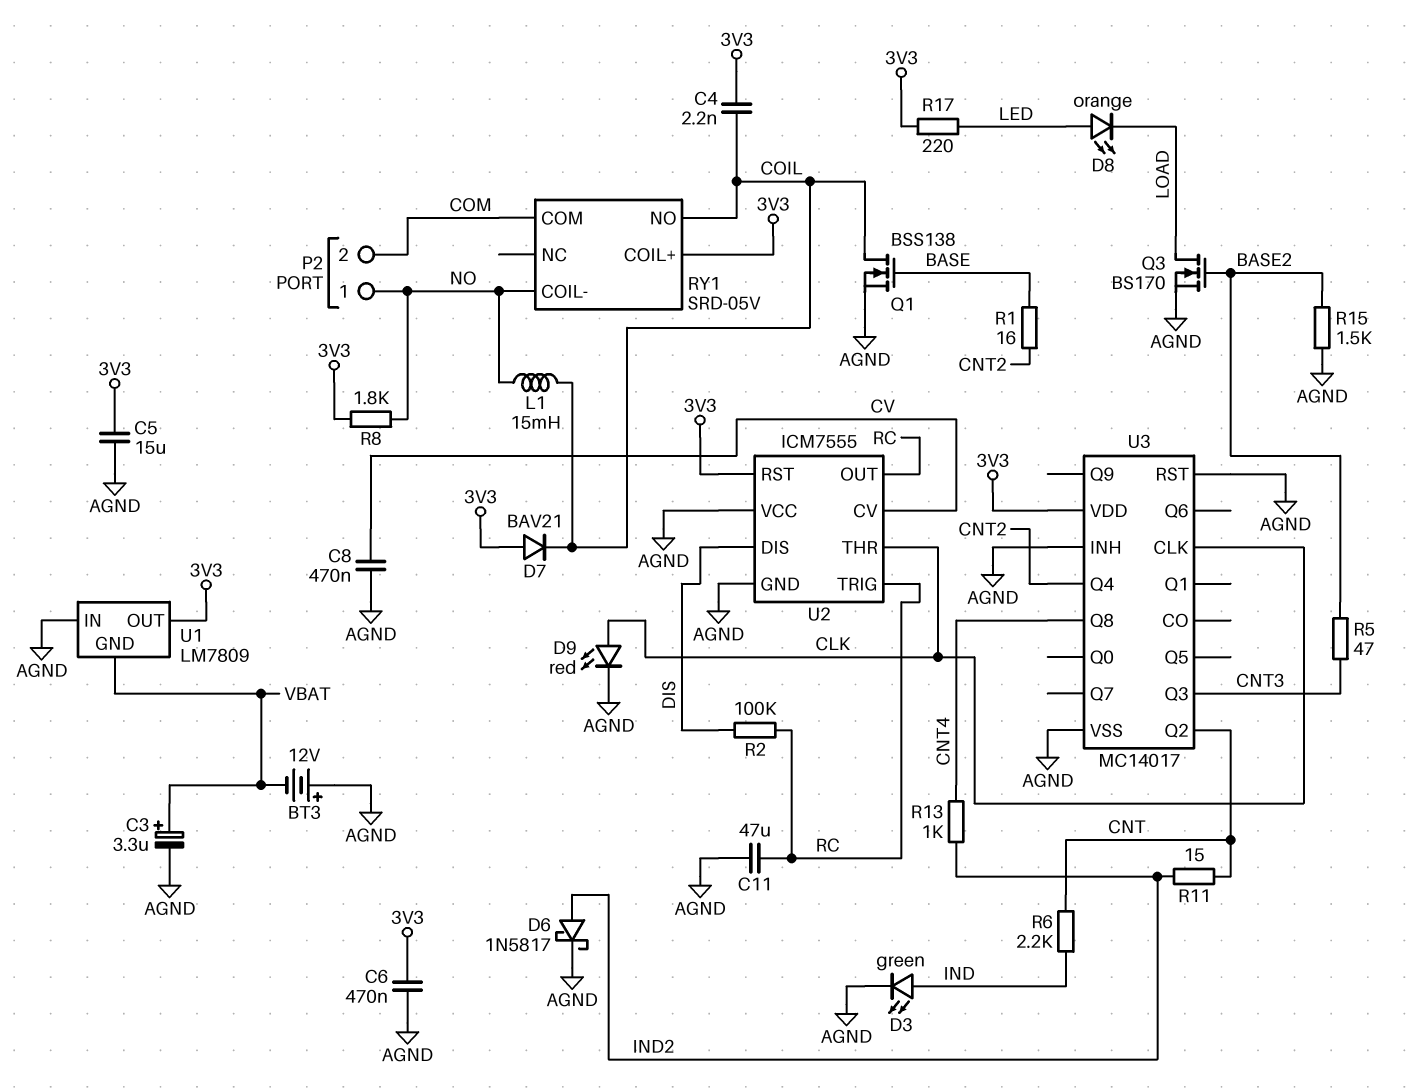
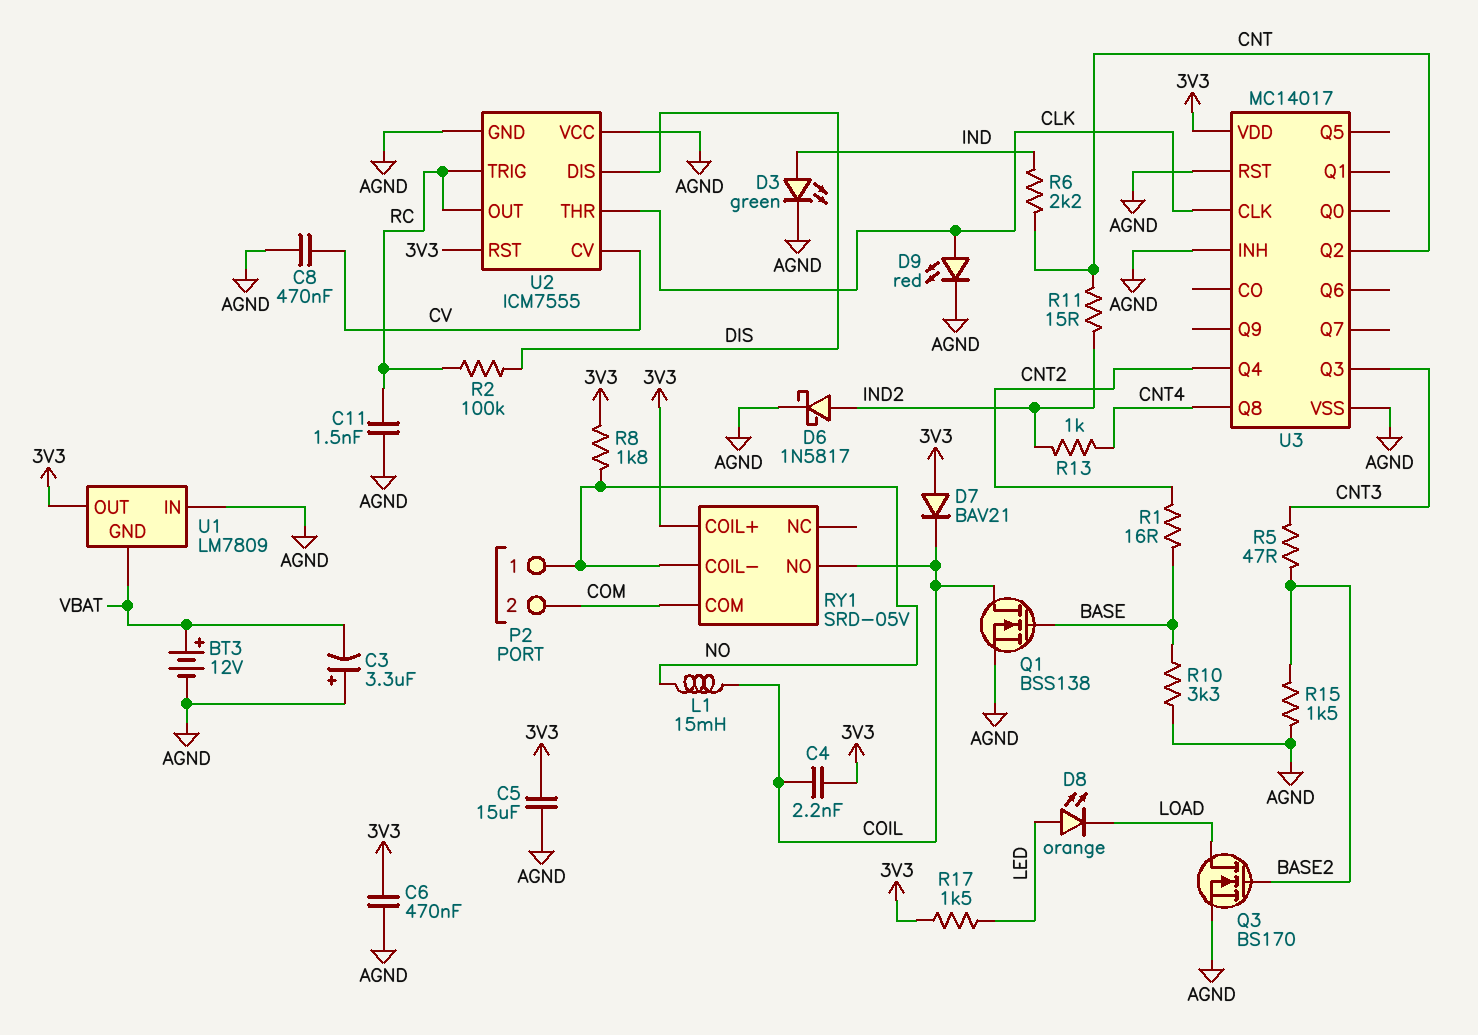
BT3: 12V (plus AGND, minus VBAT) -> 12V (plus VBAT, minus AGND)
C3: 3.3uF (plus VBAT, minus AGND) -> 3.3uF (plus AGND, minus VBAT)
C11: 47uF (AGND, RC) -> 1.5nF (AGND, RC)
R10: none -> 3.3k (AGND, BASE)
R17: 220 (3V3, LED) -> 1.5k (3V3, LED)

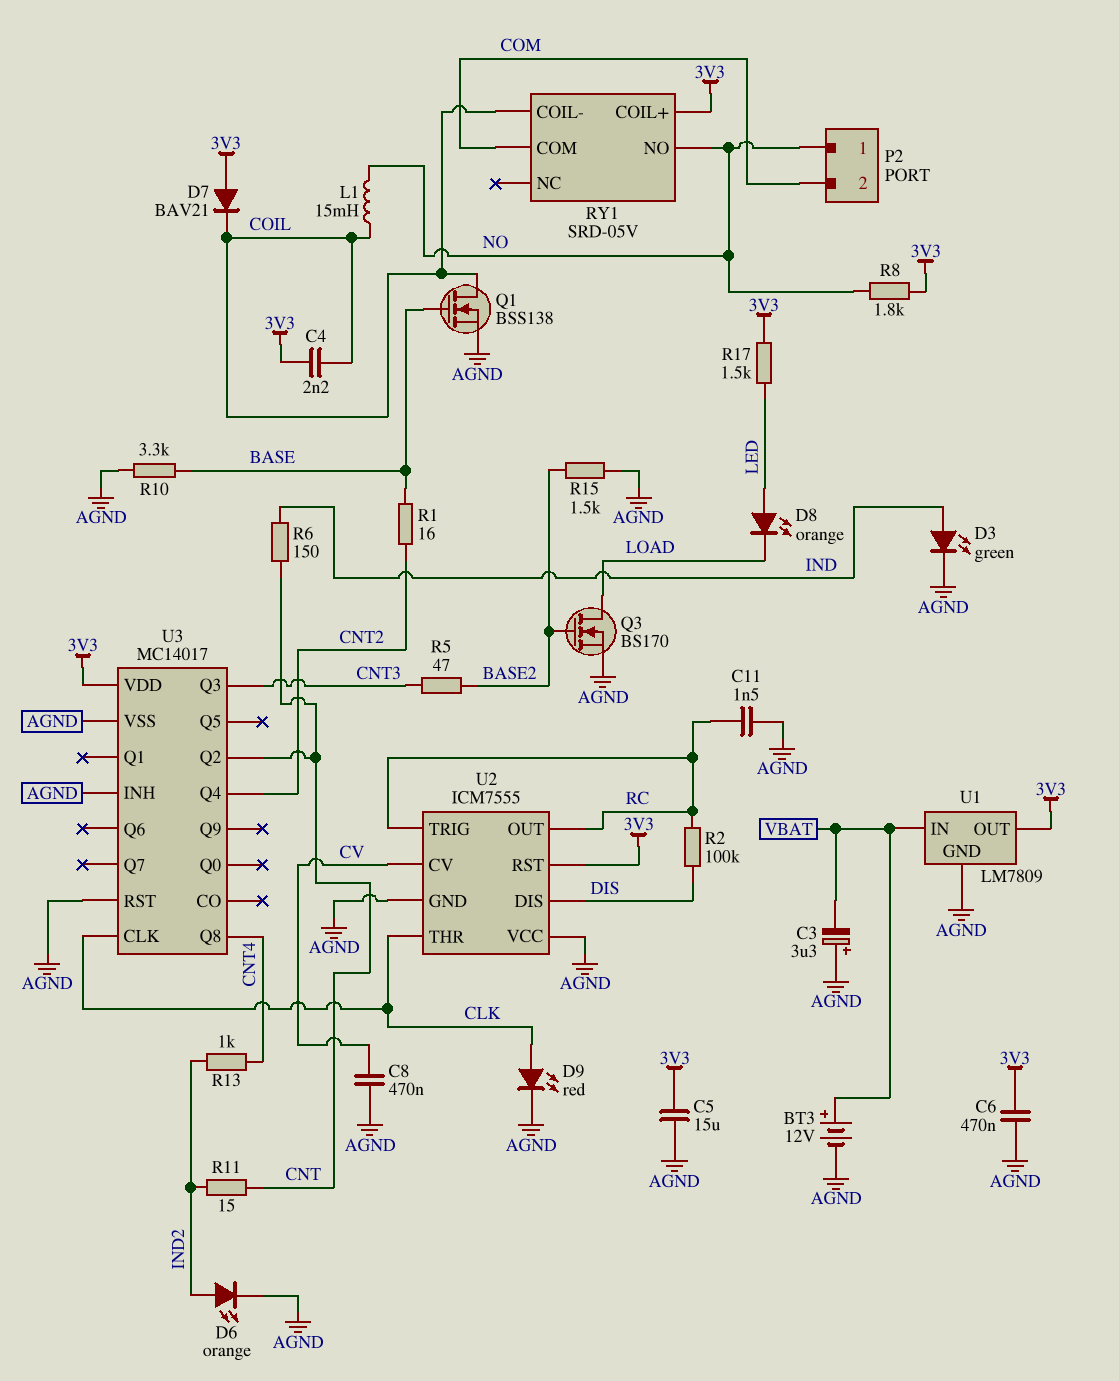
D6: schottky 1N5817 (A IND2, K AGND) -> LED orange (A IND2, K AGND)
R6: 2.2k (CNT, IND) -> 150 (CNT, IND)
RY1 pin COIL-: NO -> COIL
RY1 pin NO: COIL -> NO
U1 pin GND: VBAT -> AGND
U1 pin IN: AGND -> VBAT

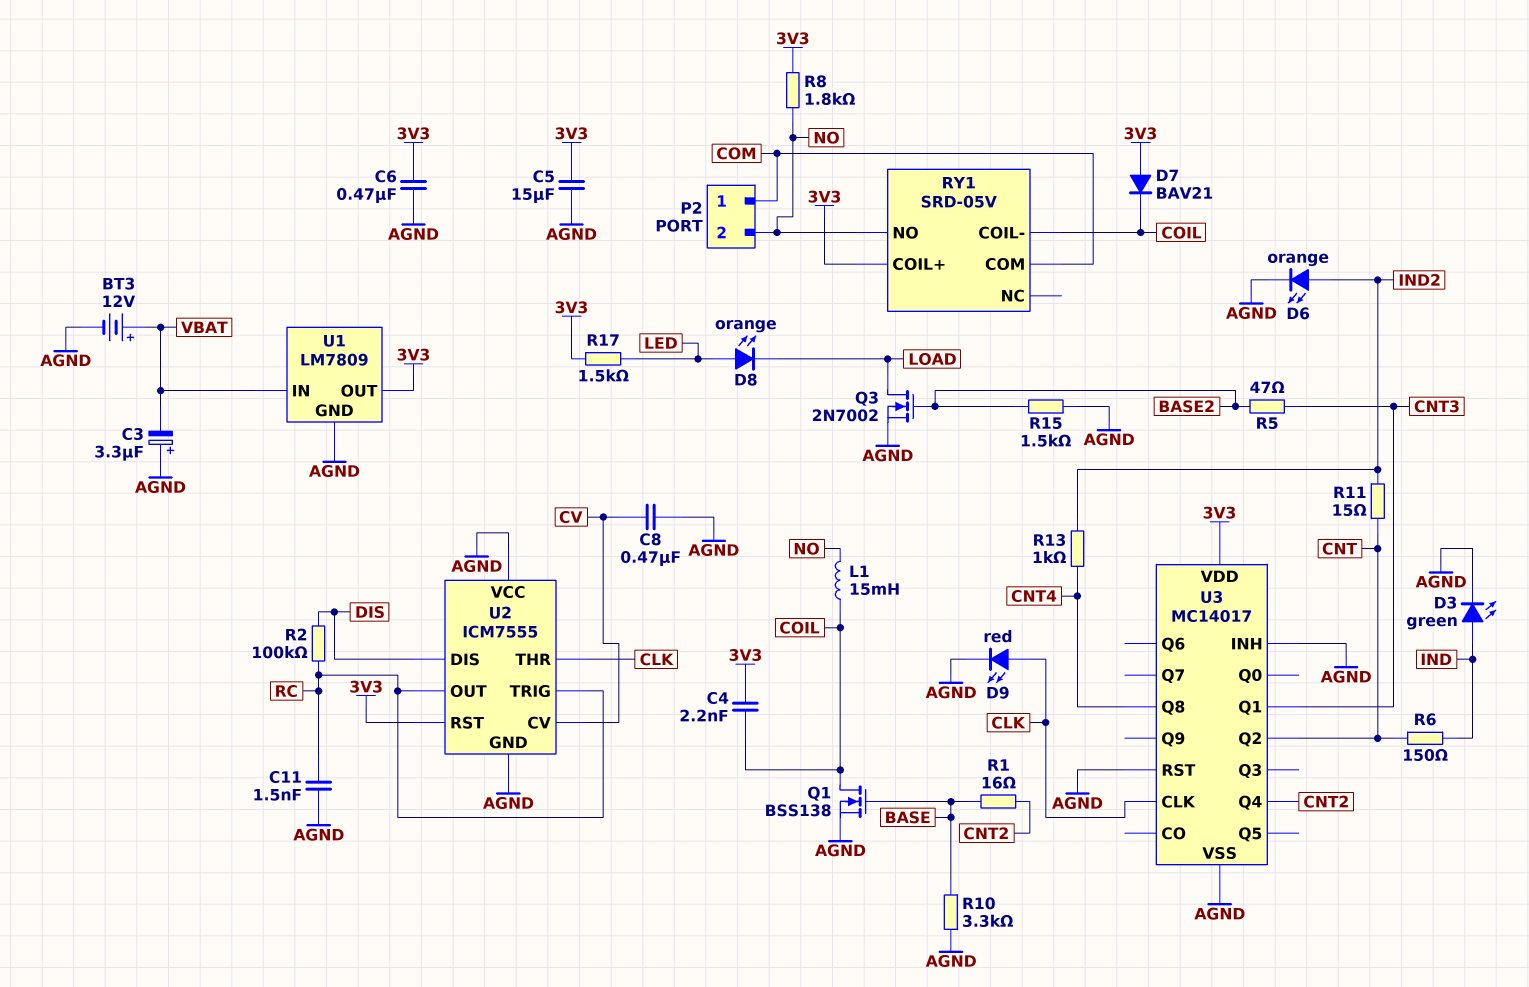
P2 pin 1: NO -> COM
P2 pin 2: COM -> NO
Q3: NMOS BS170 (G BASE2, D LOAD, S AGND) -> NMOS 2N7002 (G BASE2, D LOAD, S AGND)
U3 pin Q1: none -> CNT3
U3 pin Q3: CNT3 -> none

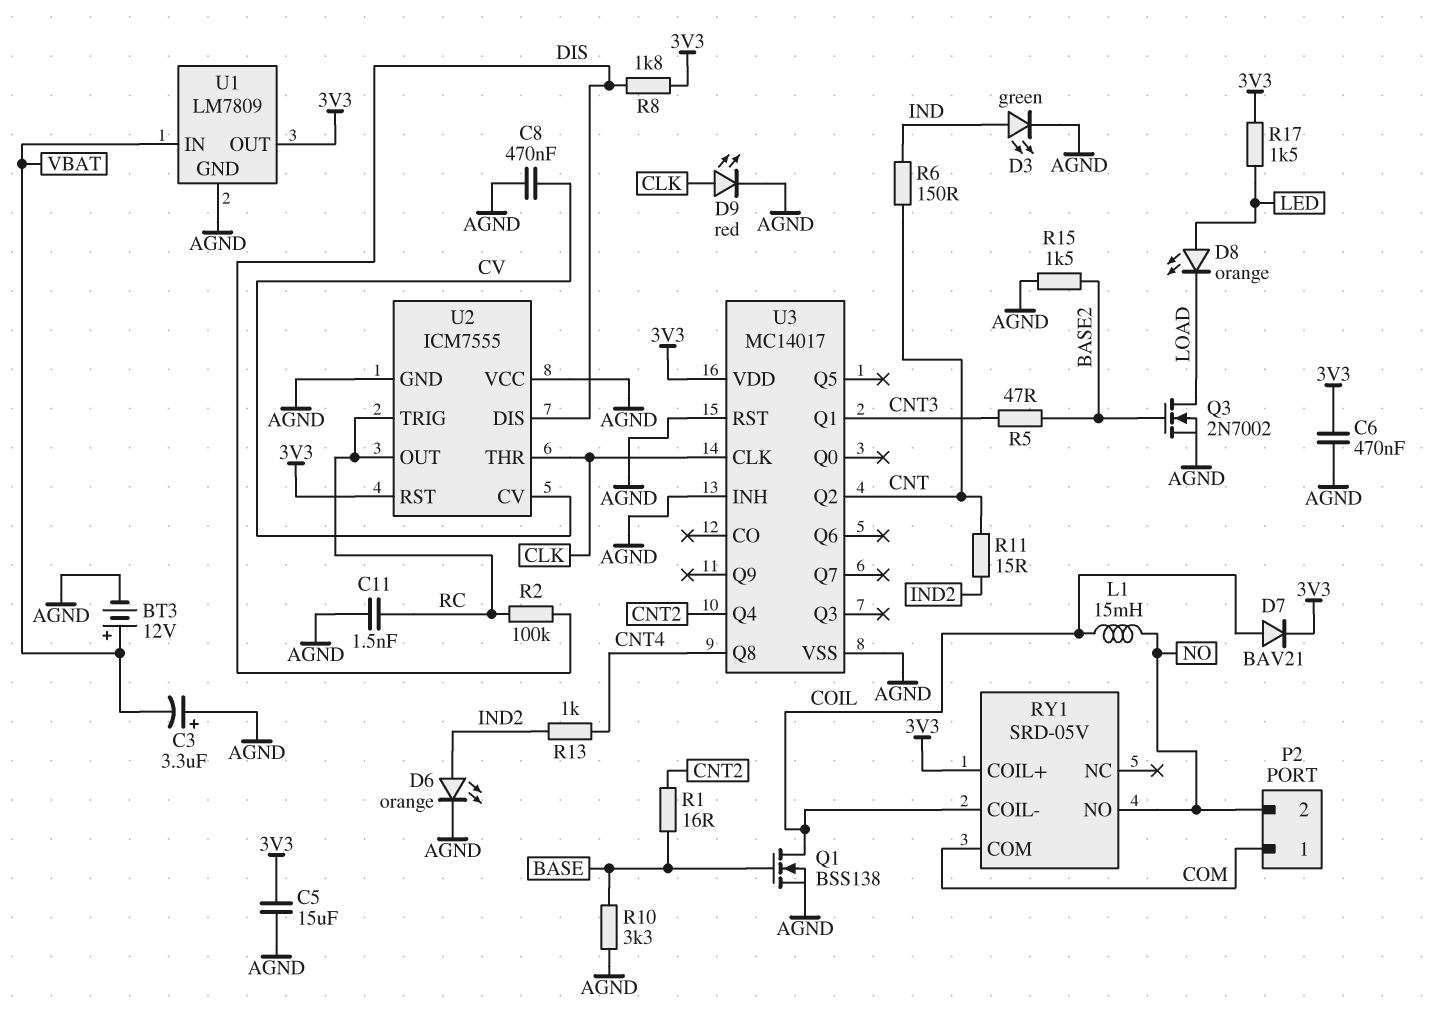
C4: 2.2nF (3V3, COIL) -> none
D7: diode BAV21 (A 3V3, K COIL) -> diode BAV21 (A COIL, K 3V3)
R8: 1.8k (3V3, NO) -> 1.8k (3V3, DIS)

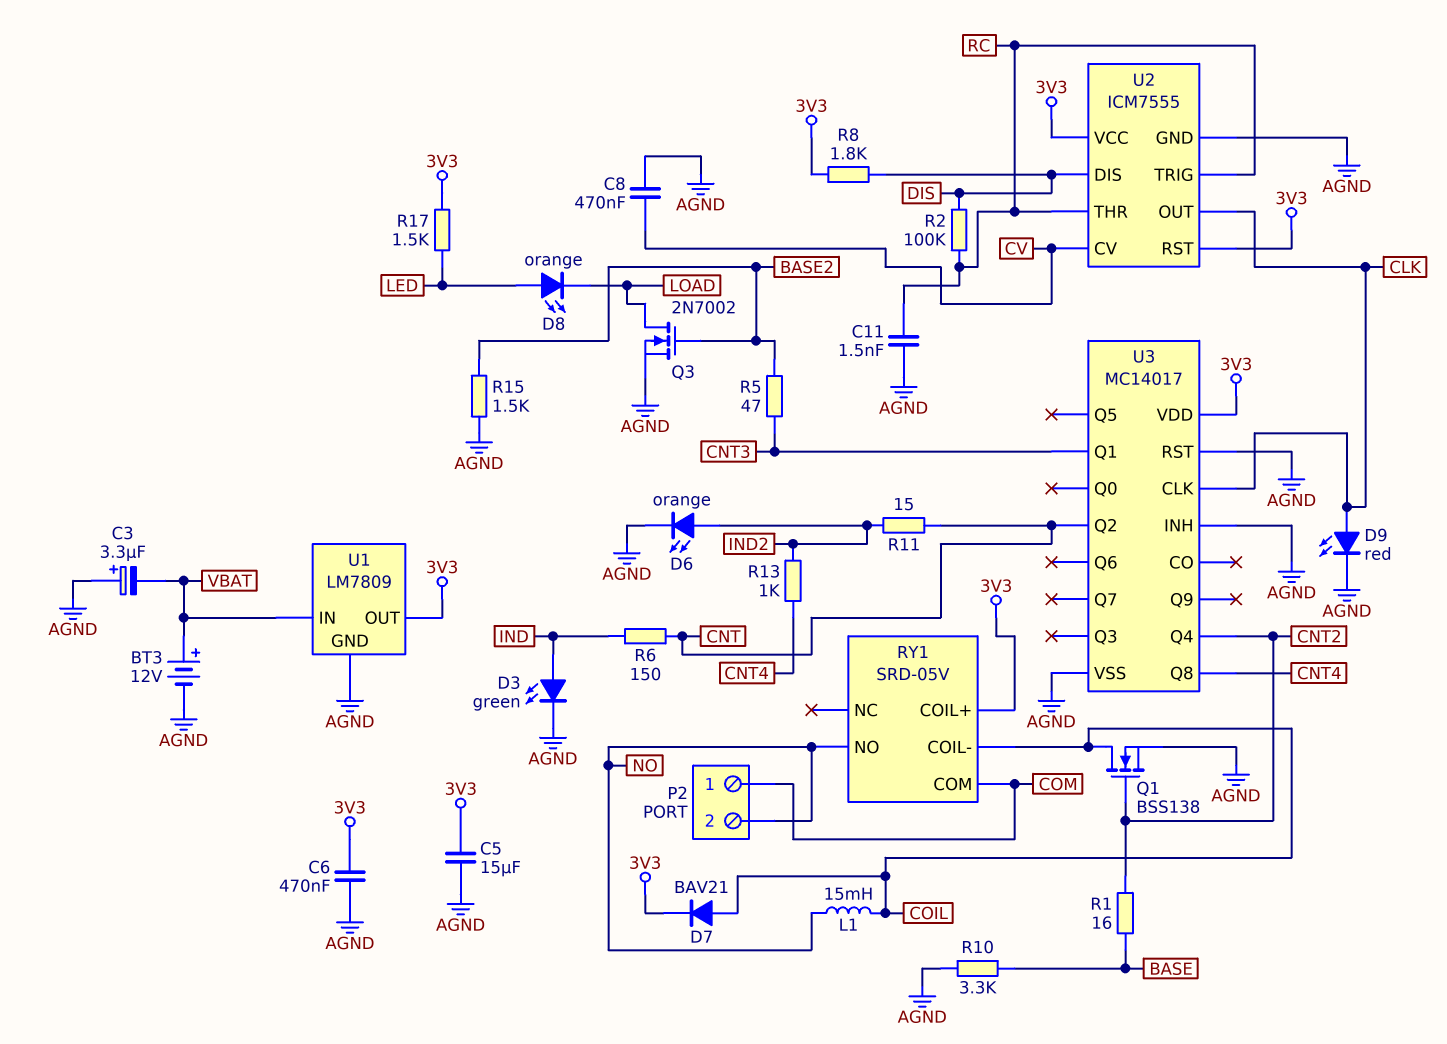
Q1: NMOS BSS138 (G BASE, D COIL, S AGND) -> NMOS BSS138 (G CNT2, D COIL, S AGND)
U2 pin OUT: RC -> CLK
U2 pin THR: CLK -> RC
U2 pin VCC: AGND -> 3V3

